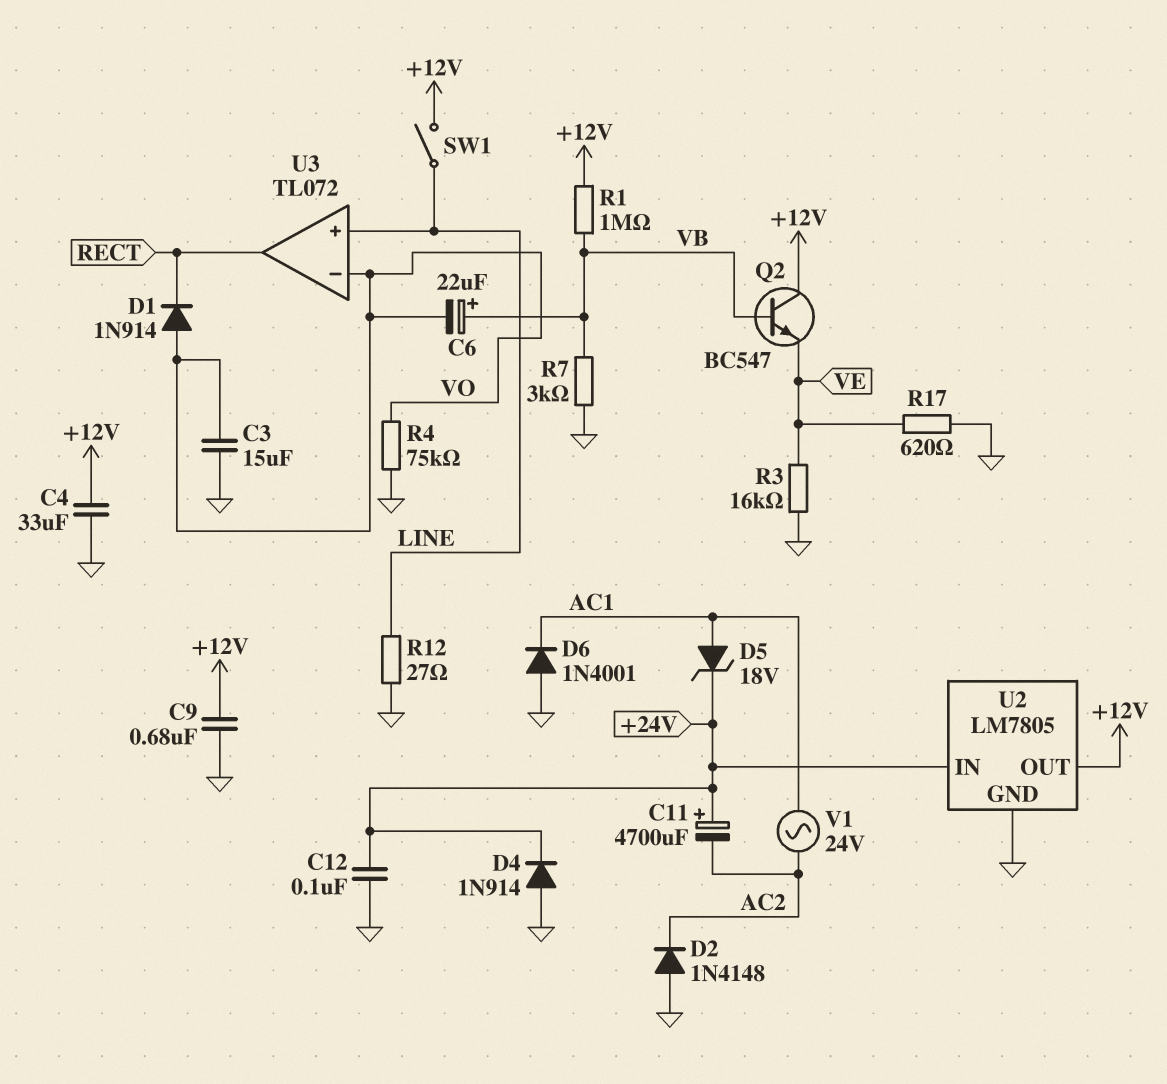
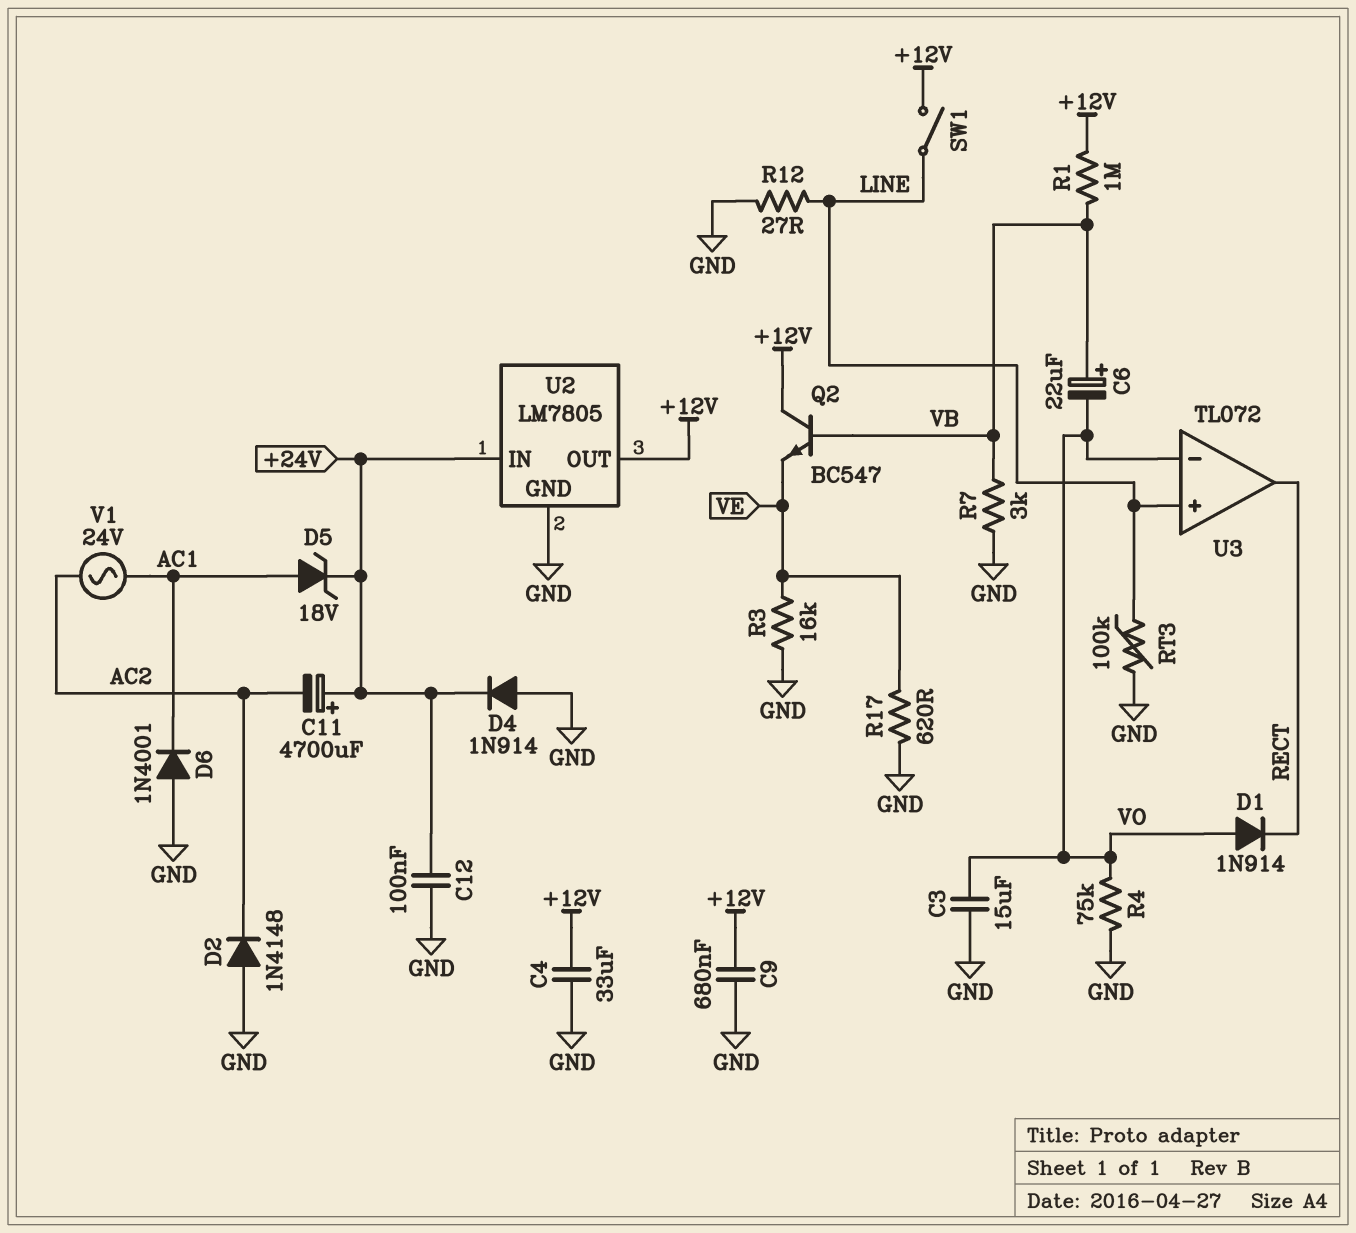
RT3: none -> 100k (GND, LINE)

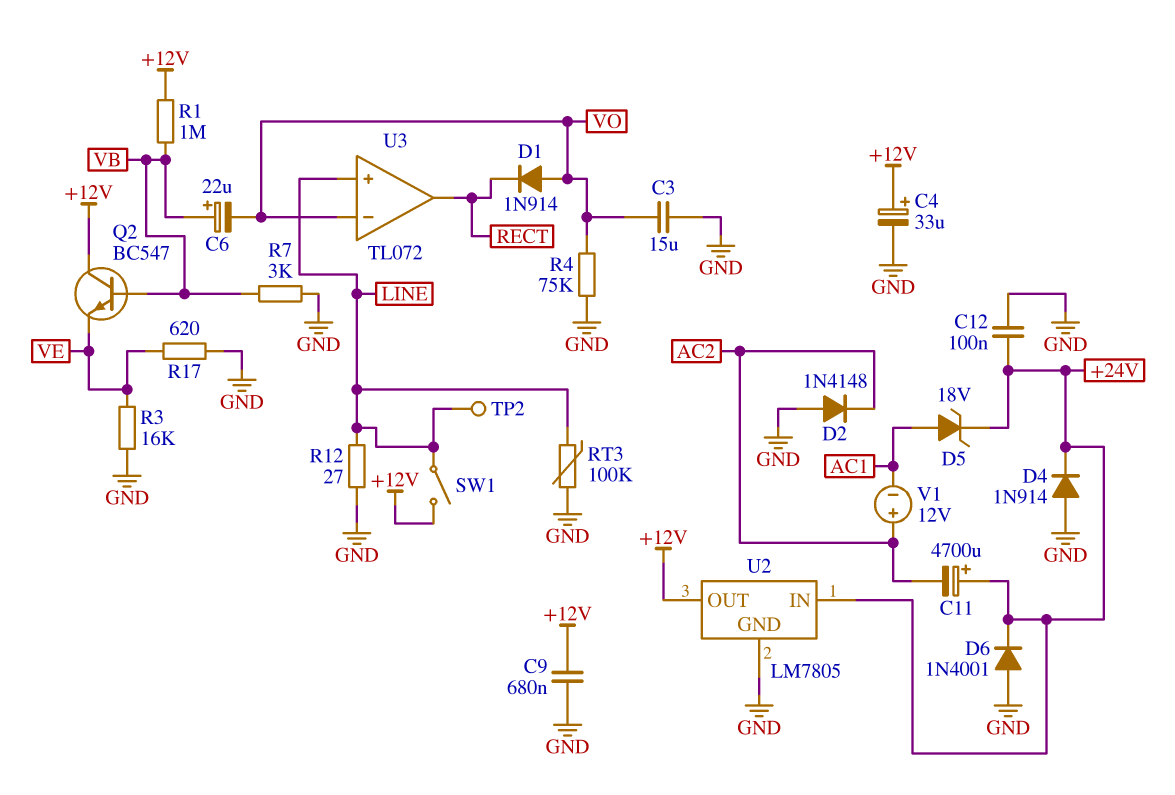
C4: 33uF (+12V, GND) -> 33uF (plus +12V, minus GND)
D6: diode 1N4001 (A GND, K AC1) -> diode 1N4001 (A GND, K +24V)
TP2: none -> test point (LINE)
V1: AC 24V (AC1, AC2) -> 12V (plus AC2, minus AC1)

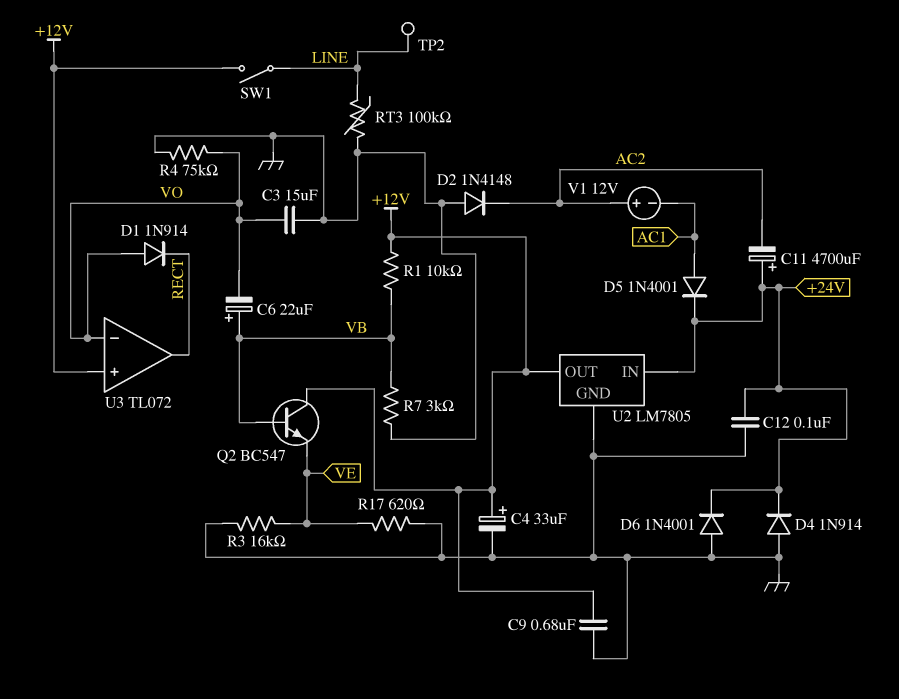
D5: zener 18V (A AC1, K +24V) -> diode 1N4001 (A AC1, K +24V)
R1: 1M (+12V, VB) -> 10k (+12V, VB)
R12: 27 (GND, LINE) -> none
U3 pin in+: LINE -> +12V

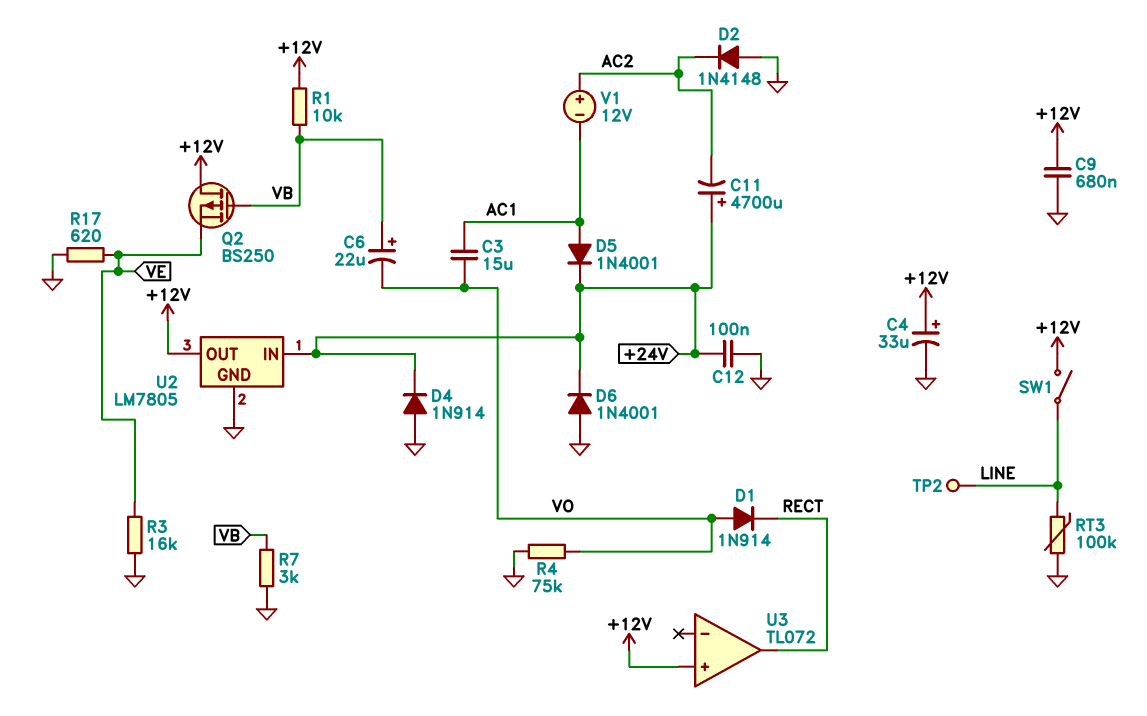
C3: 15uF (GND, VO) -> 15uF (AC1, VO)
Q2: NPN BC547 (B VB, C +12V, E VE) -> PMOS BS250 (G VB, D +12V, S VE)
U3 pin in-: VO -> none

